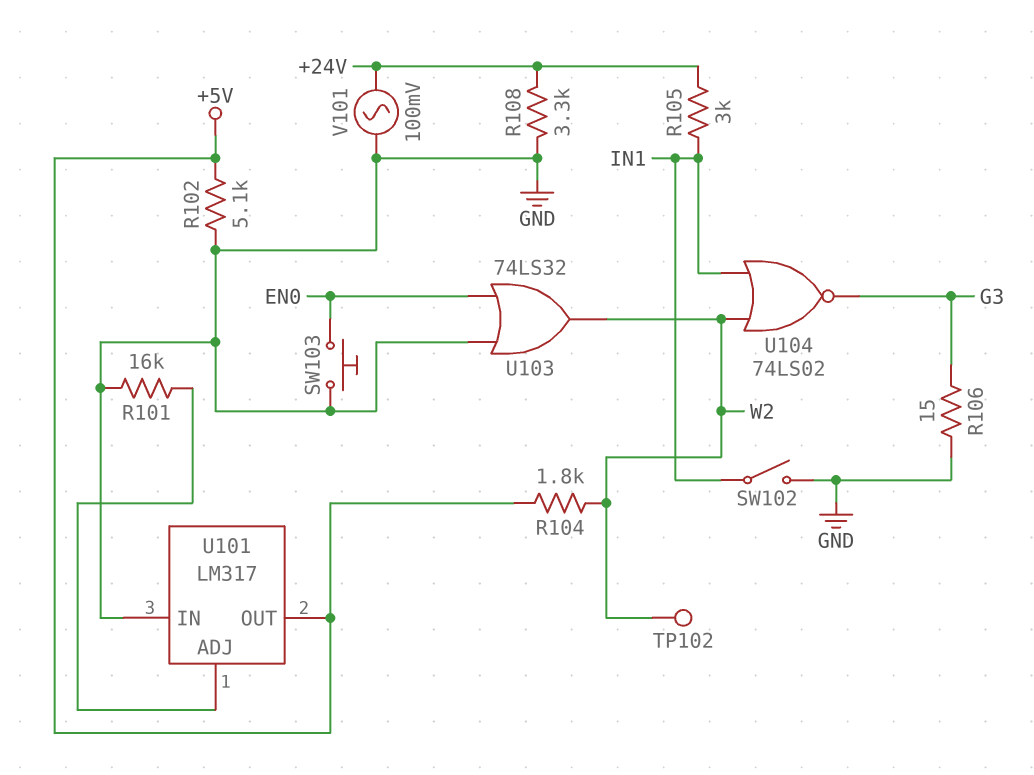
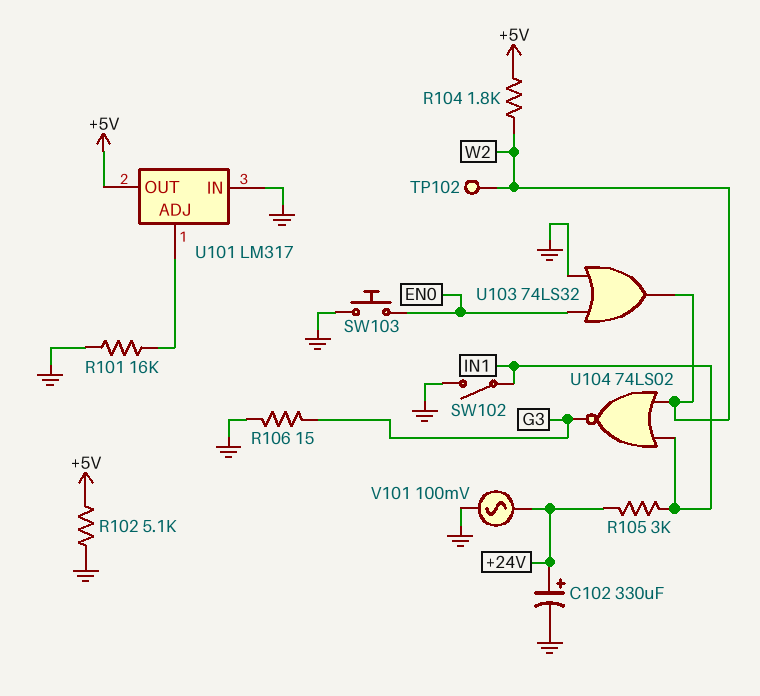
C102: none -> 330uF (plus +24V, minus GND)
R108: 3.3k (+24V, GND) -> none

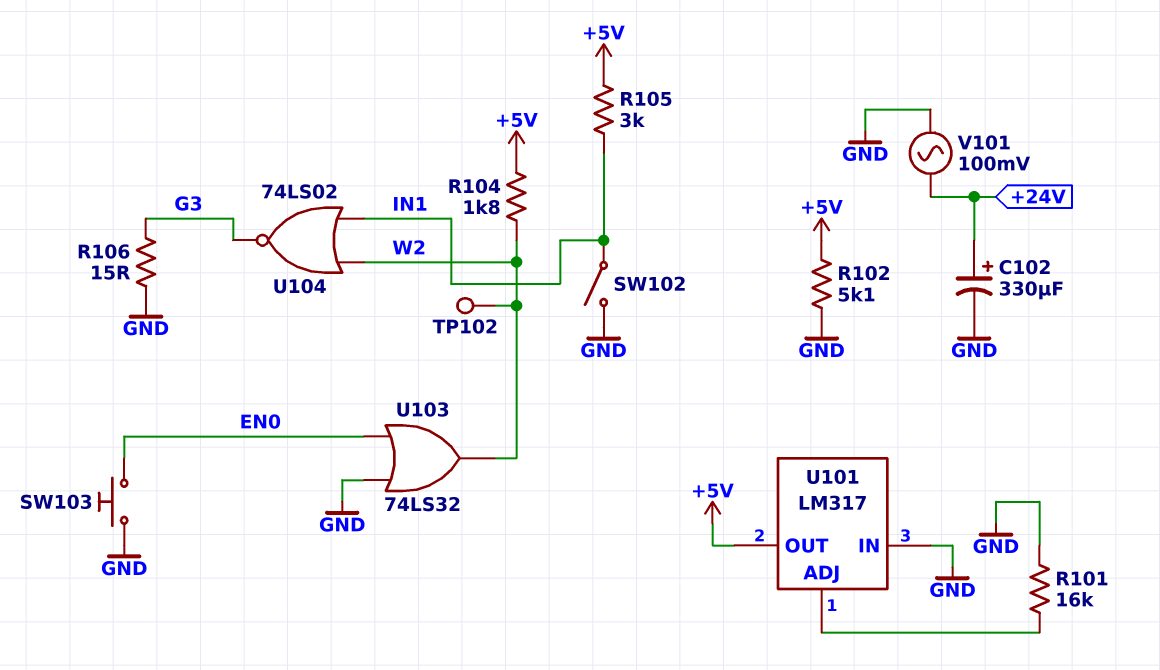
R105: 3k (+24V, IN1) -> 3k (+5V, IN1)

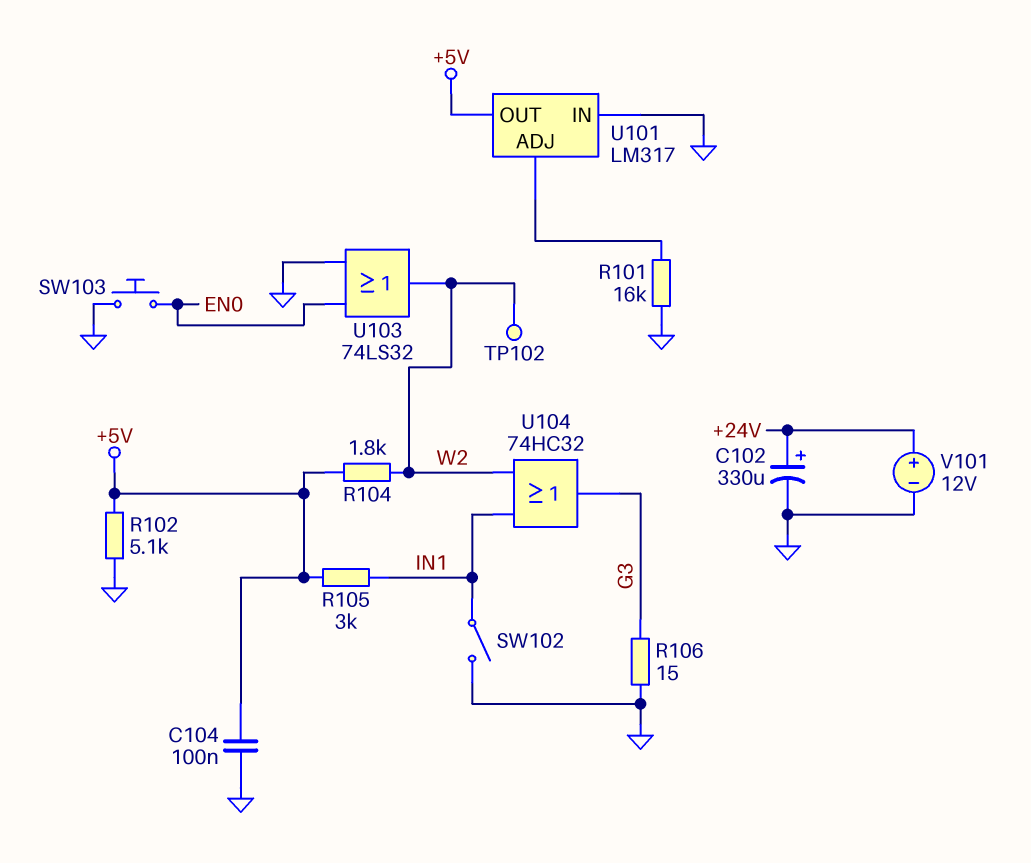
C104: none -> 100nF (+5V, GND)
U104: NOR 74LS02 (in IN1, in W2, out G3) -> OR 74HC32 (in IN1, in W2, out G3)
V101: AC 100mV (+24V, GND) -> 12V (plus +24V, minus GND)

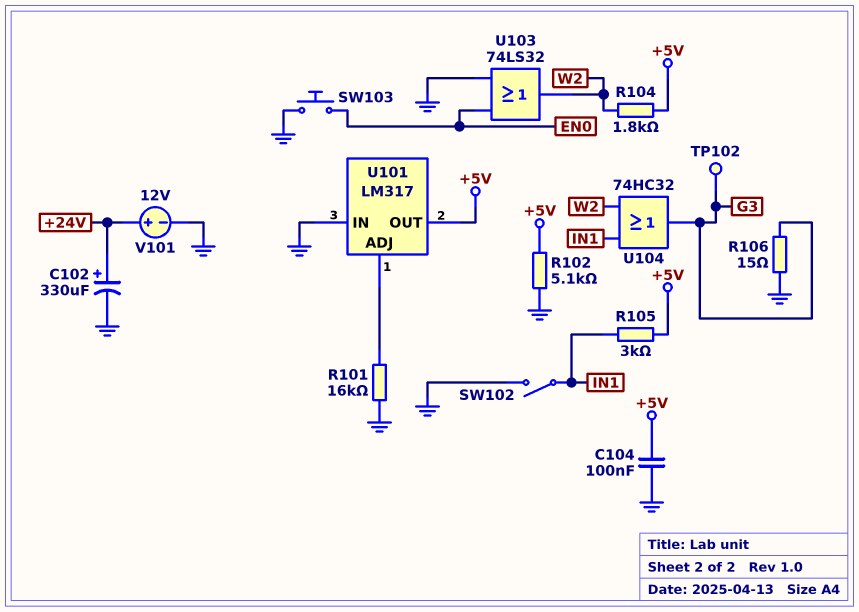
TP102: test point (W2) -> test point (G3)

